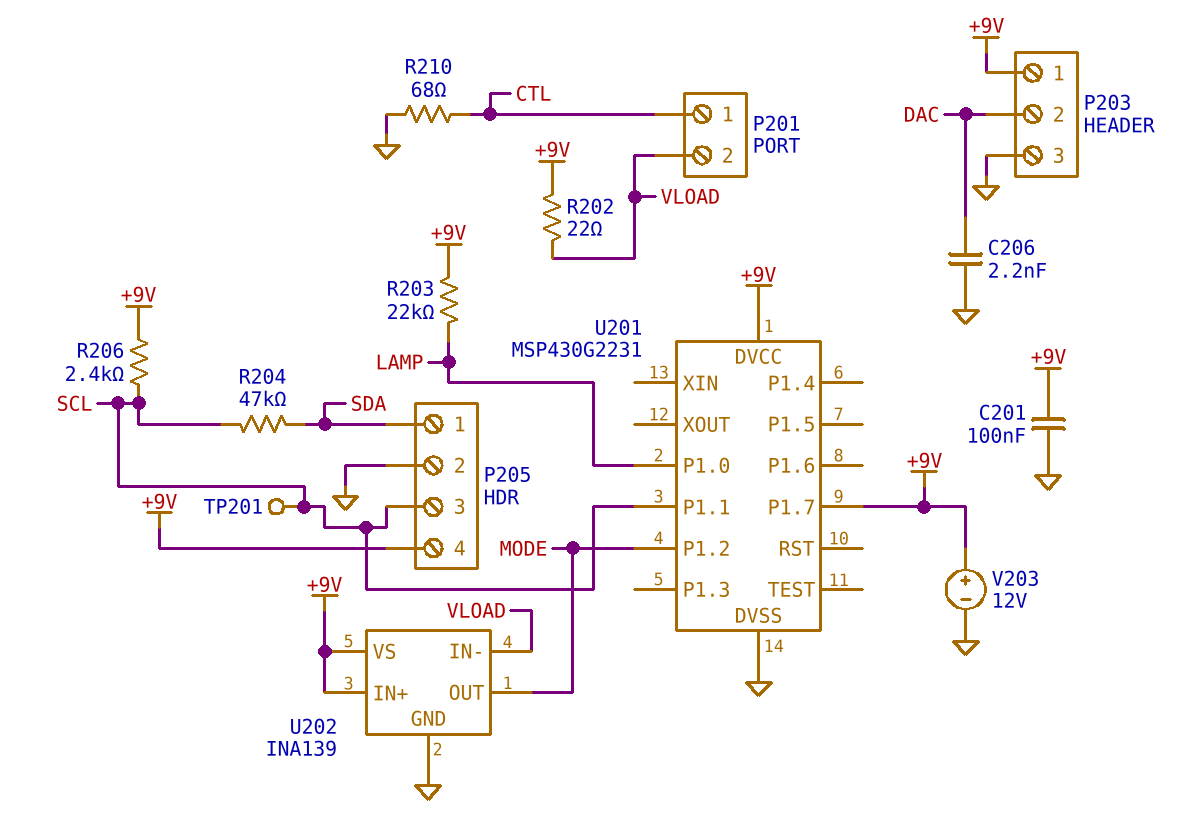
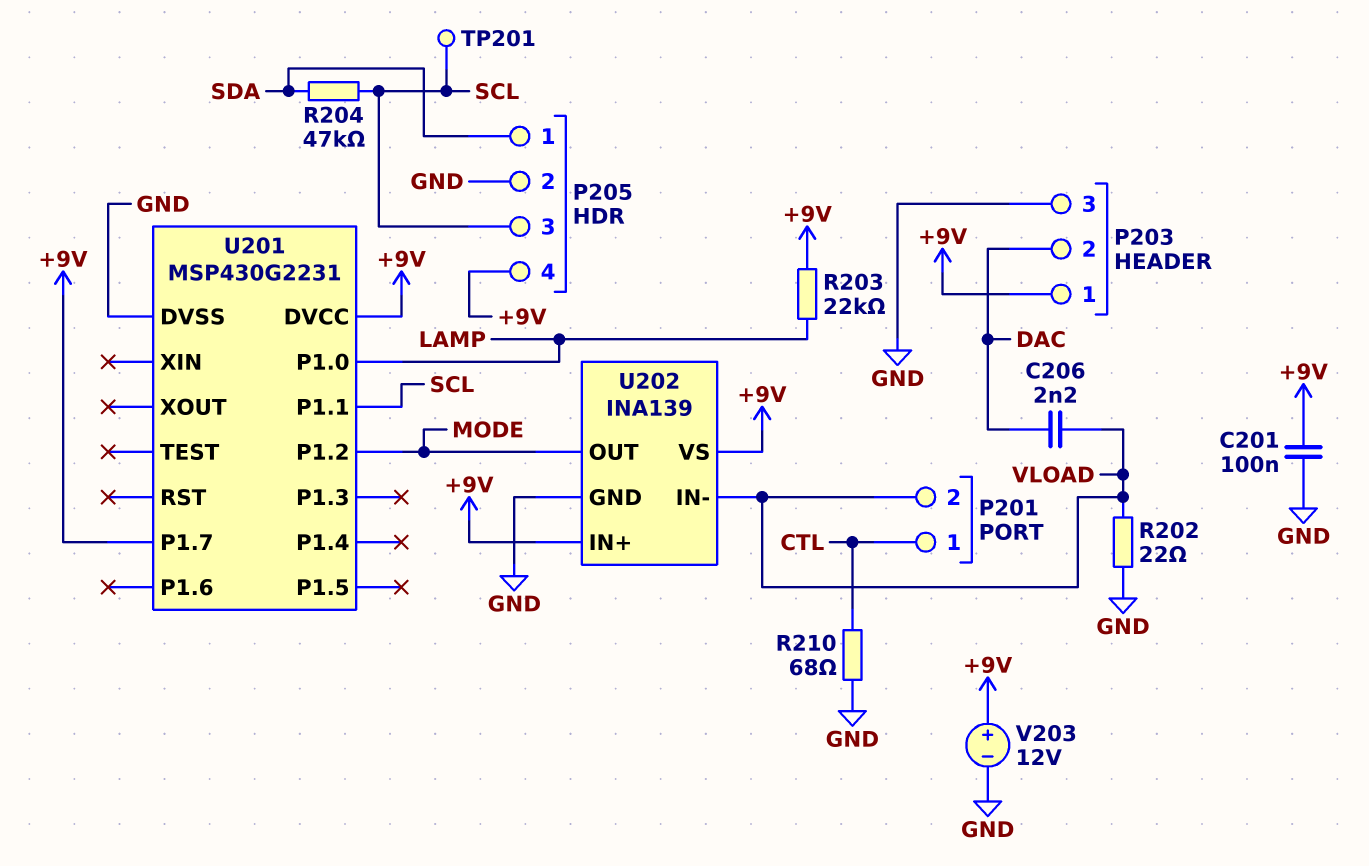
C206: 2.2nF (DAC, GND) -> 2.2nF (DAC, VLOAD)
R202: 22 (+9V, VLOAD) -> 22 (GND, VLOAD)
R206: 2.4k (+9V, SCL) -> none

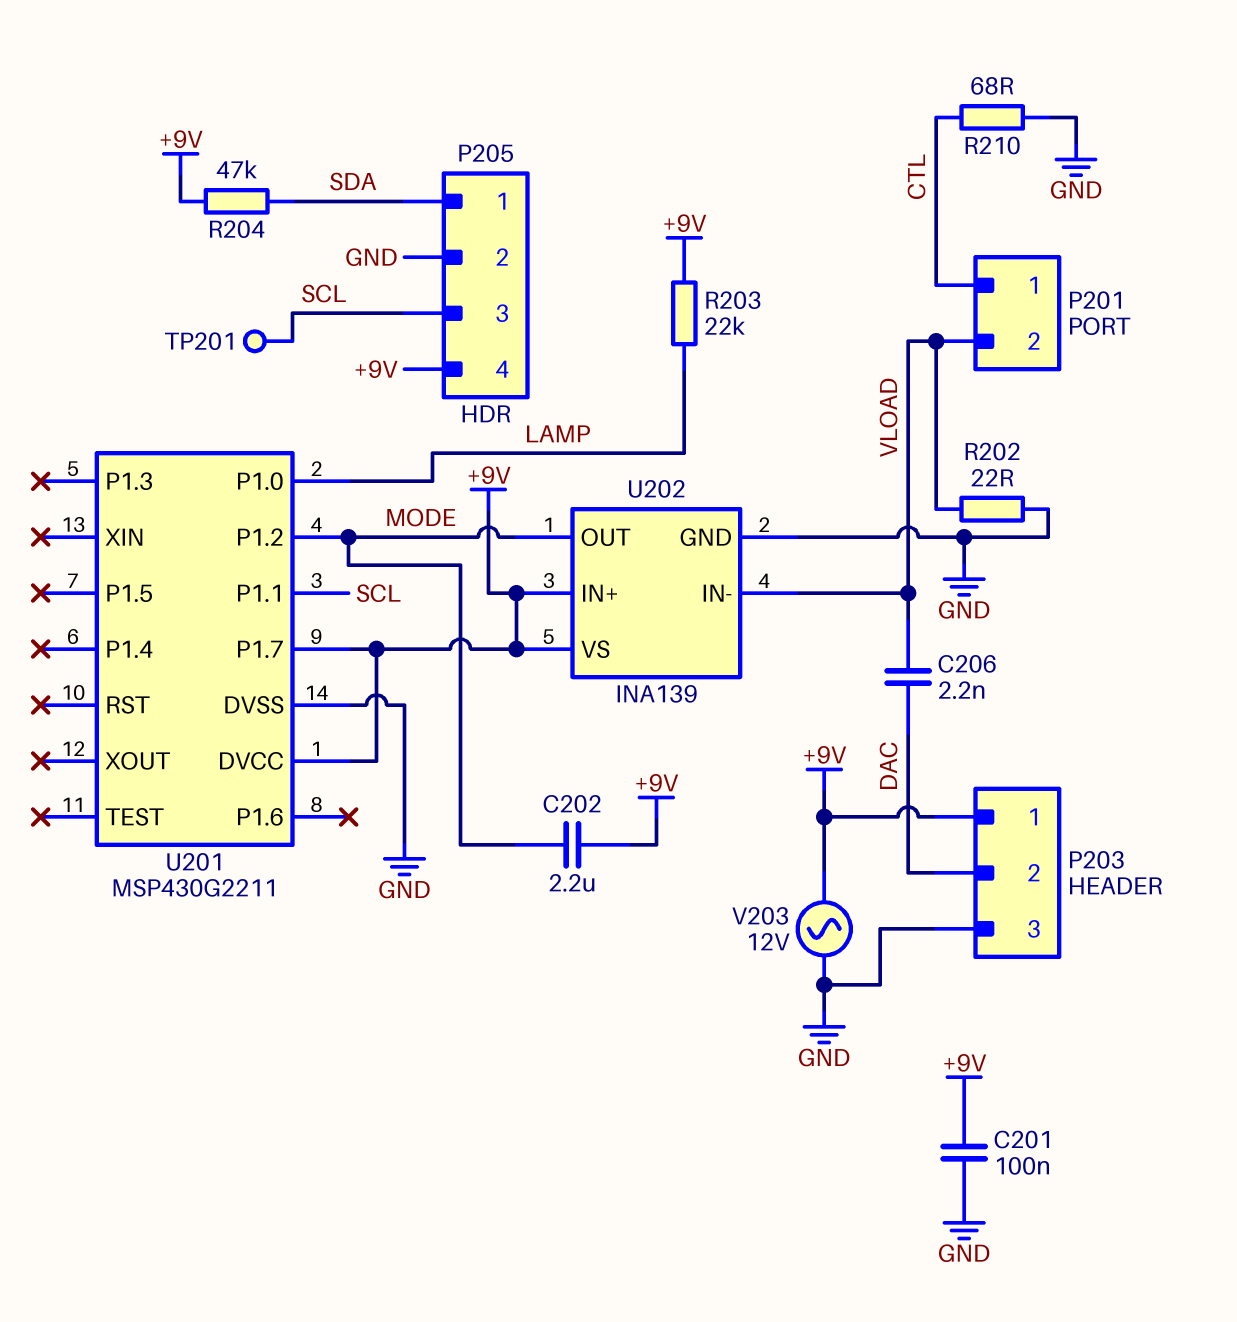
C202: none -> 2.2uF (+9V, MODE)
R204: 47k (SCL, SDA) -> 47k (+9V, SDA)
U201: MSP430G2231 -> MSP430G2211
V203: 12V (plus +9V, minus GND) -> AC 12V (+9V, GND)

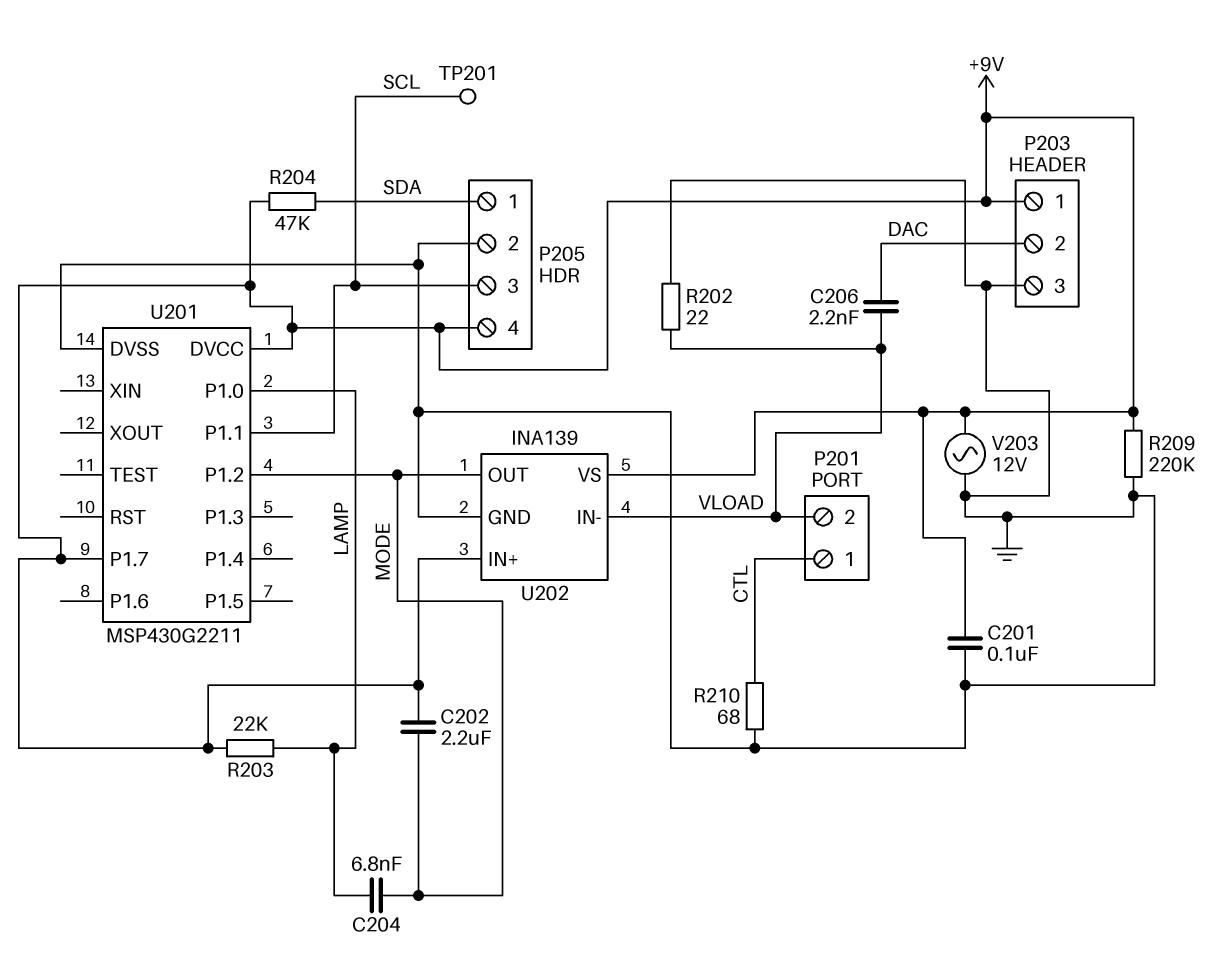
C204: none -> 6.8nF (LAMP, MODE)
R209: none -> 220k (+9V, GND)

